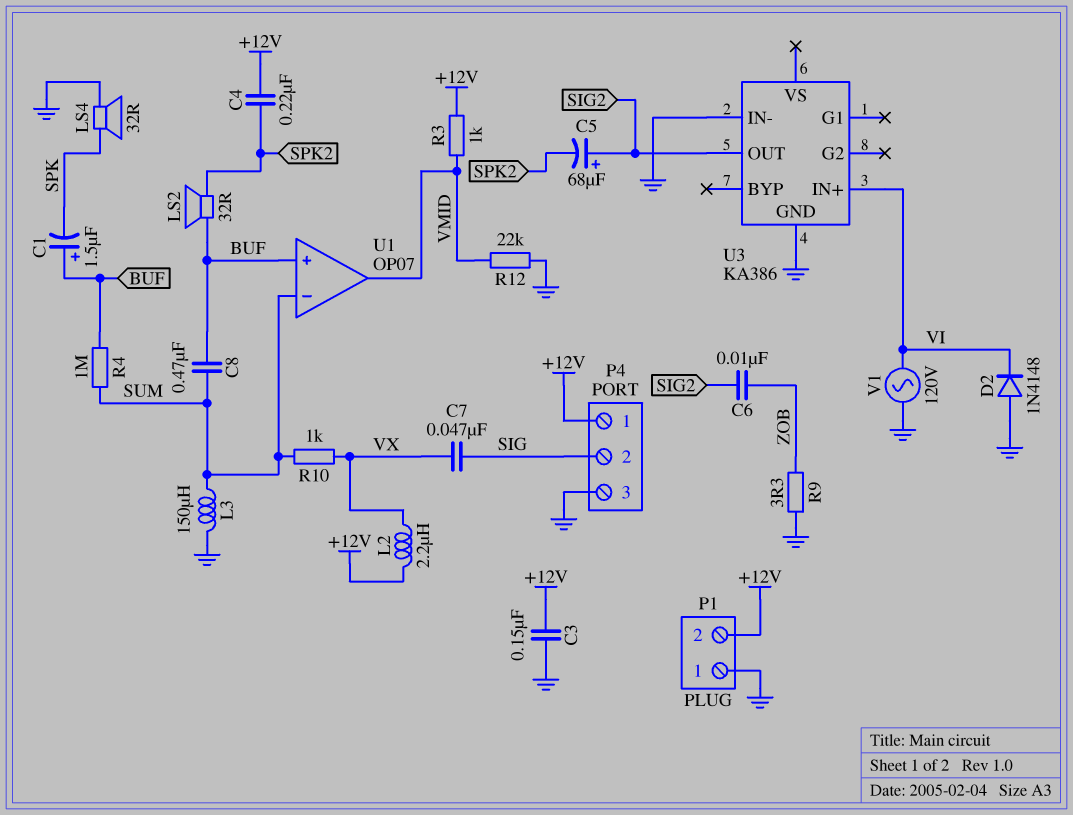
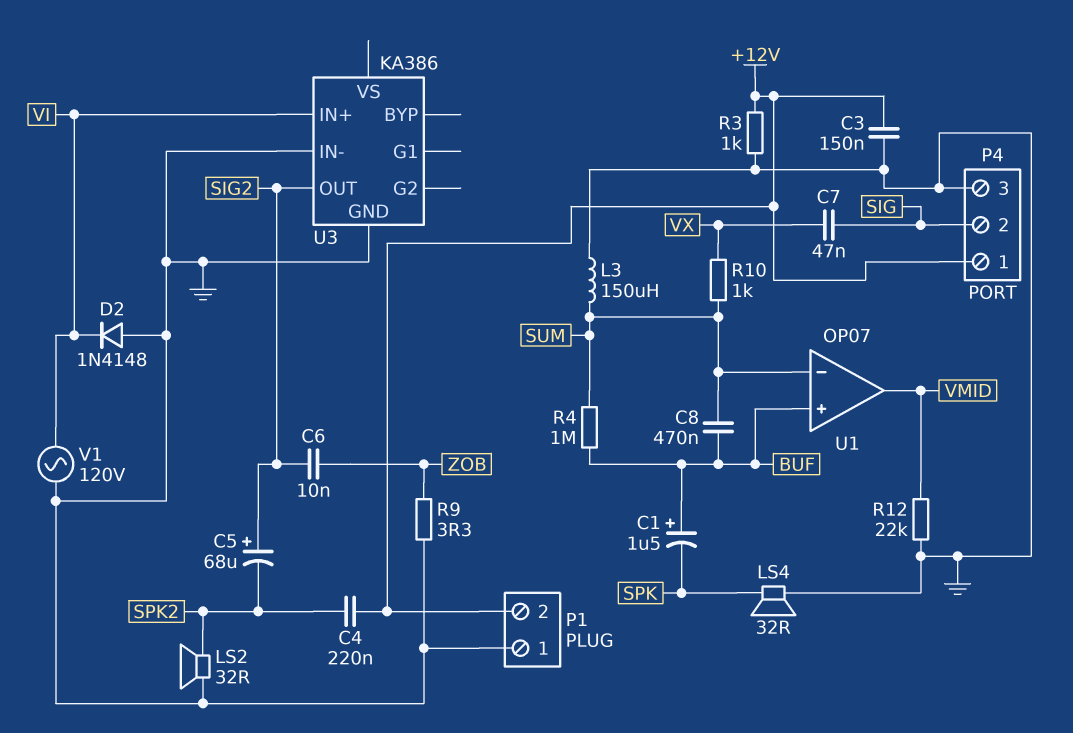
L2: 2.2uH (+12V, VX) -> none
LS2: speaker 32R (BUF, SPK2) -> speaker 32R (GND, SPK2)
R3: 1k (+12V, VMID) -> 1k (+12V, GND)

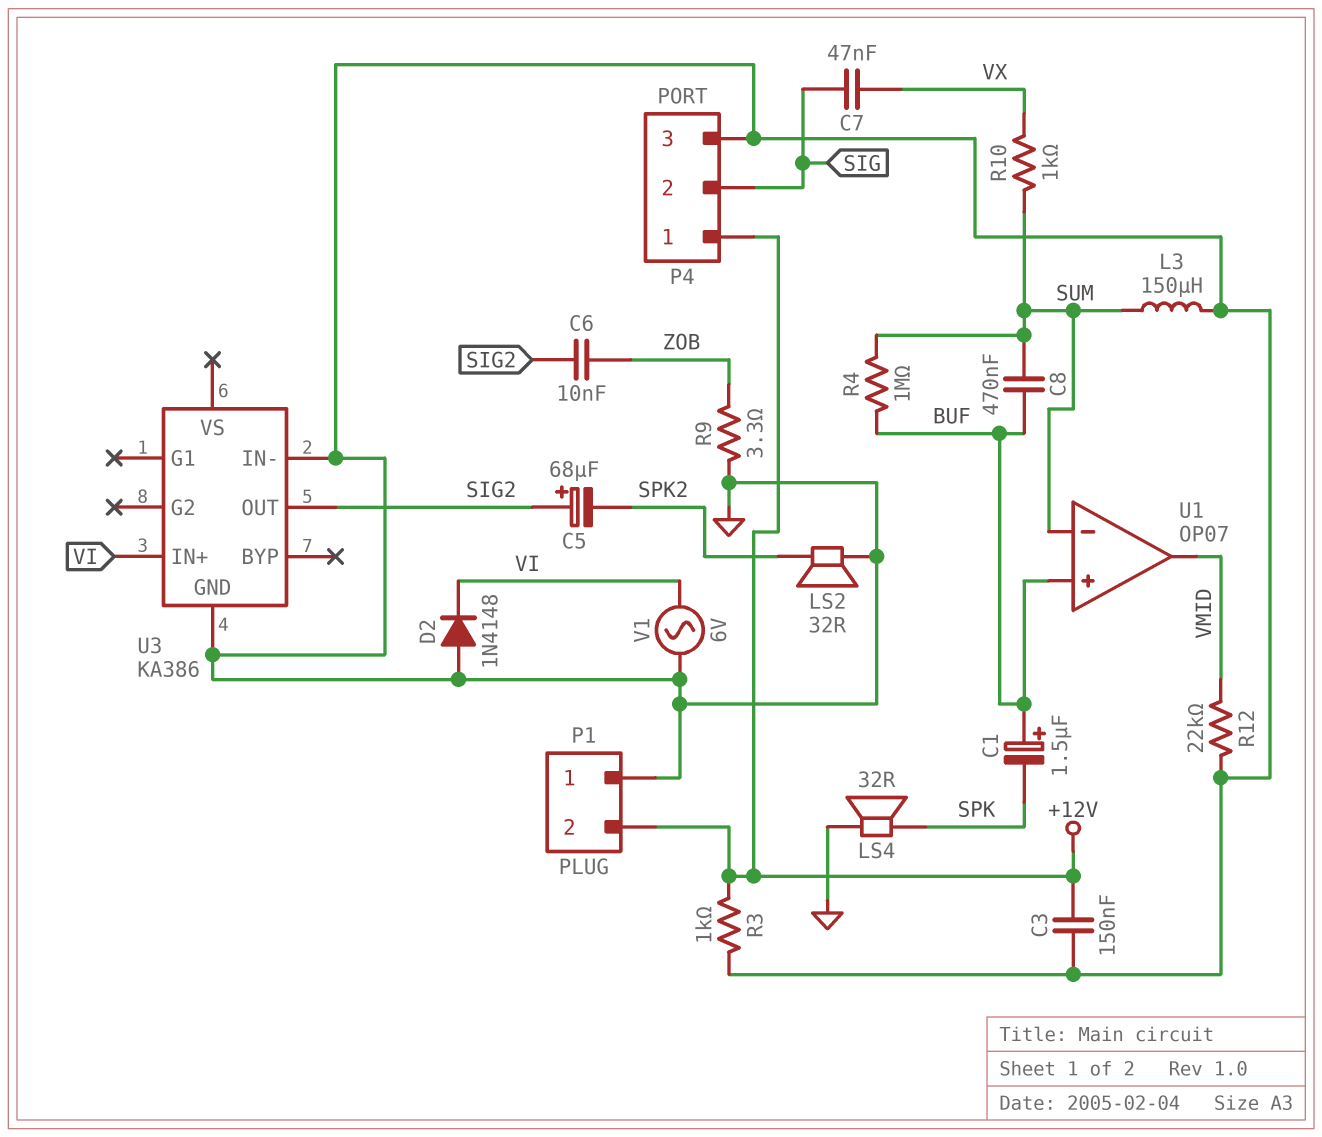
C4: 220nF (+12V, SPK2) -> none
V1: AC 120V (GND, VI) -> AC 6V (GND, VI)

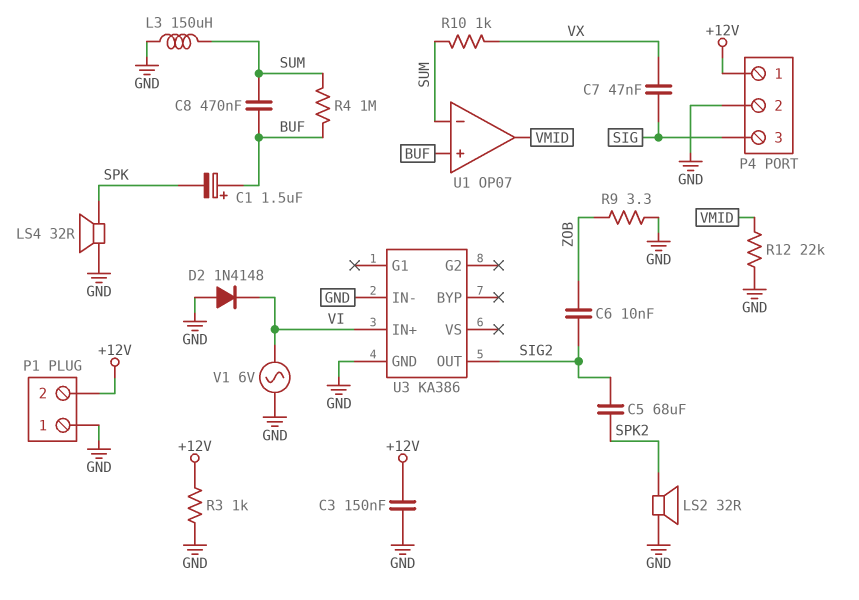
C5: 68uF (plus SIG2, minus SPK2) -> 68uF (SIG2, SPK2)
P4 pin 2: SIG -> GND
P4 pin 3: GND -> SIG

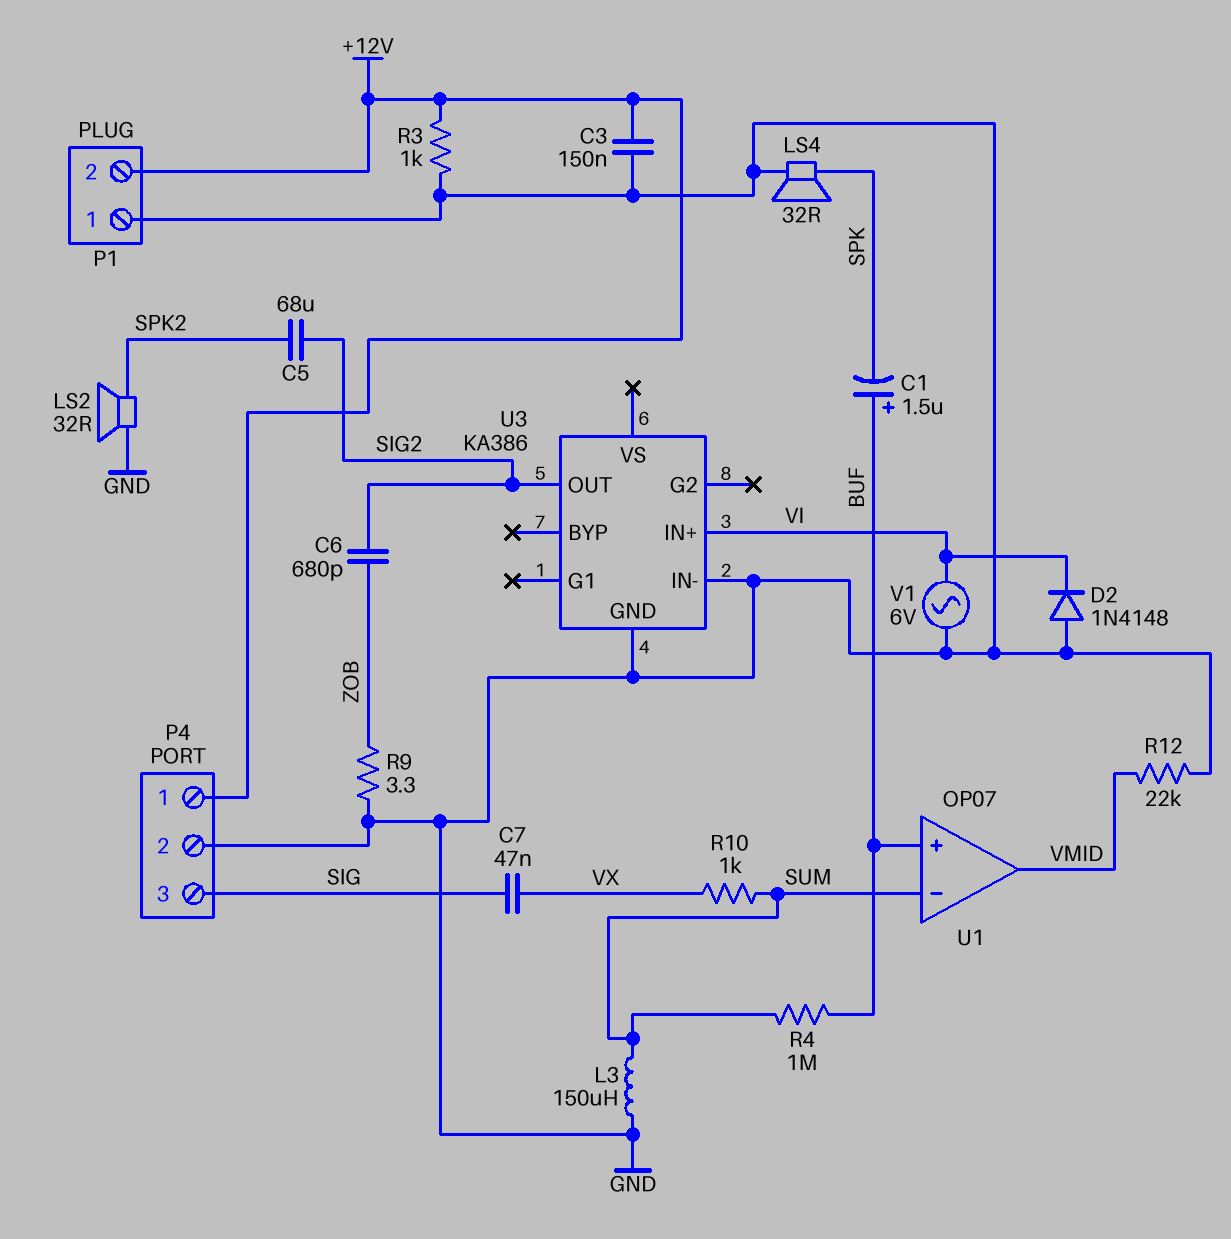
C6: 10nF (SIG2, ZOB) -> 680pF (SIG2, ZOB)
C8: 470nF (BUF, SUM) -> none

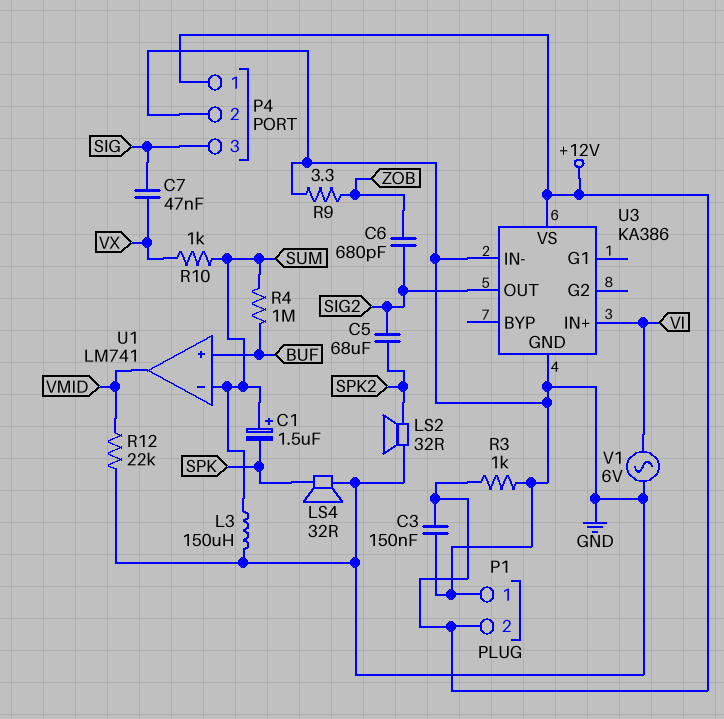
C1: 1.5uF (plus BUF, minus SPK) -> 1.5uF (plus SUM, minus SPK)
D2: diode 1N4148 (A GND, K VI) -> none
U1: OP07 -> LM741
U3 pin VS: none -> +12V

